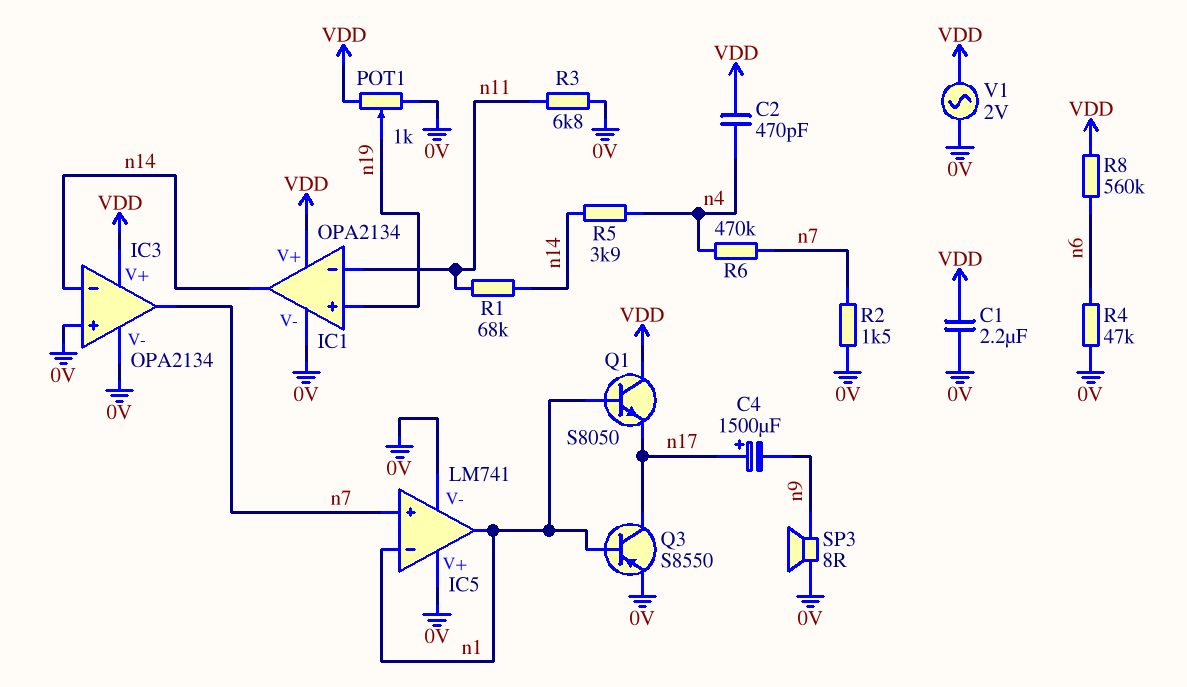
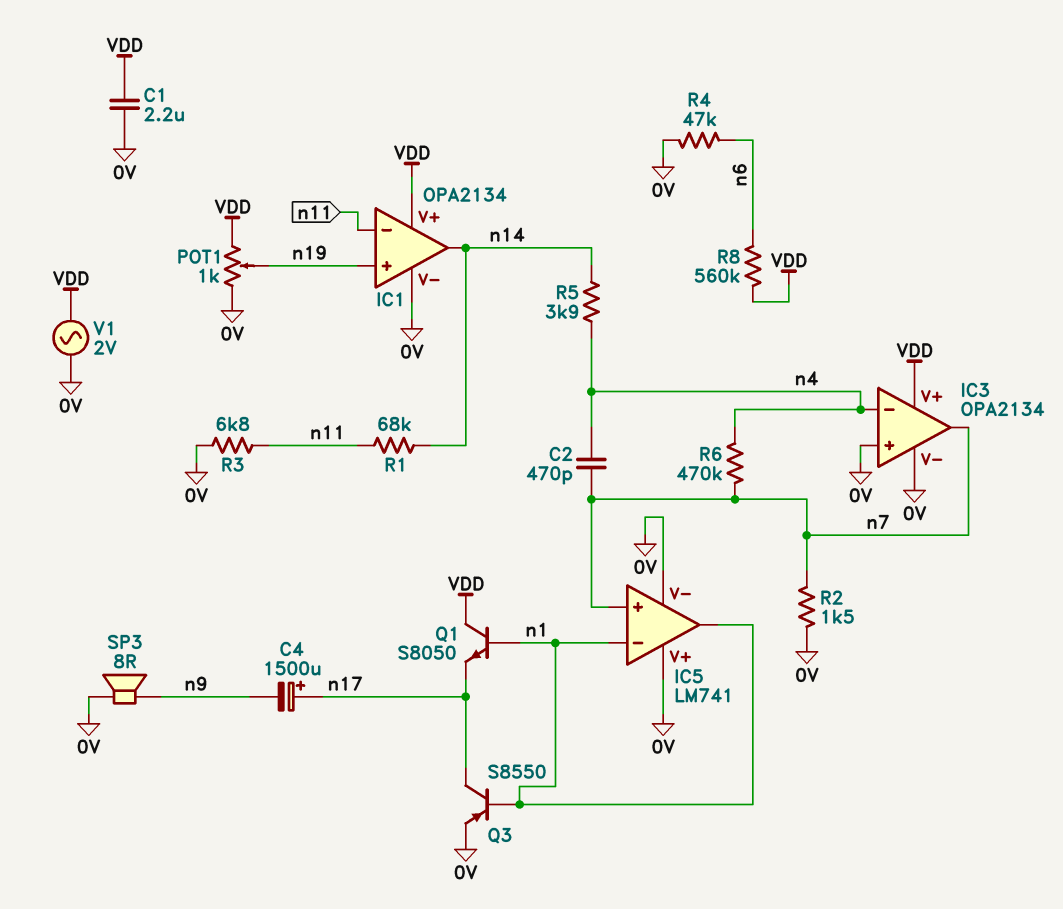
C2: 470pF (VDD, n4) -> 470pF (n4, n7)
IC3 pin in-: n14 -> n4

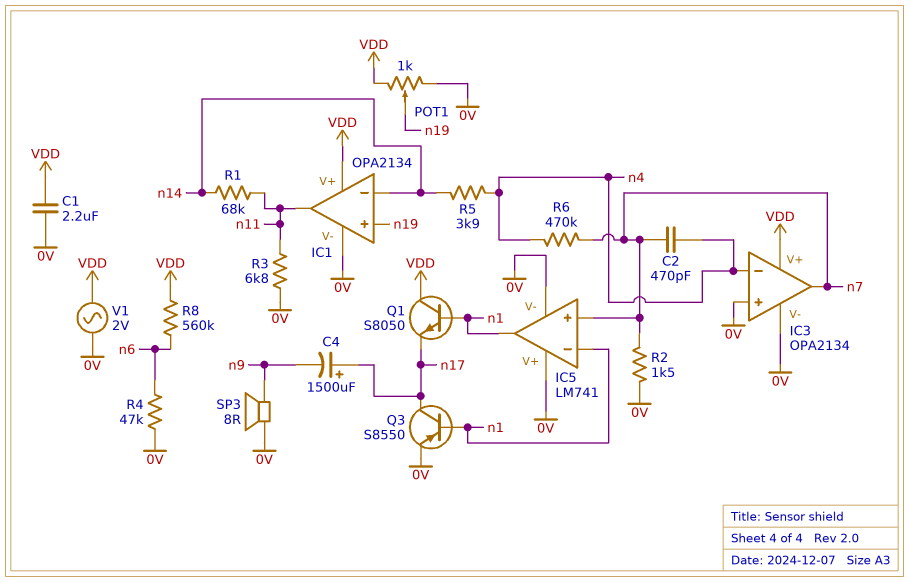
IC1 pin in-: n11 -> n14
IC1 pin out: n14 -> n11

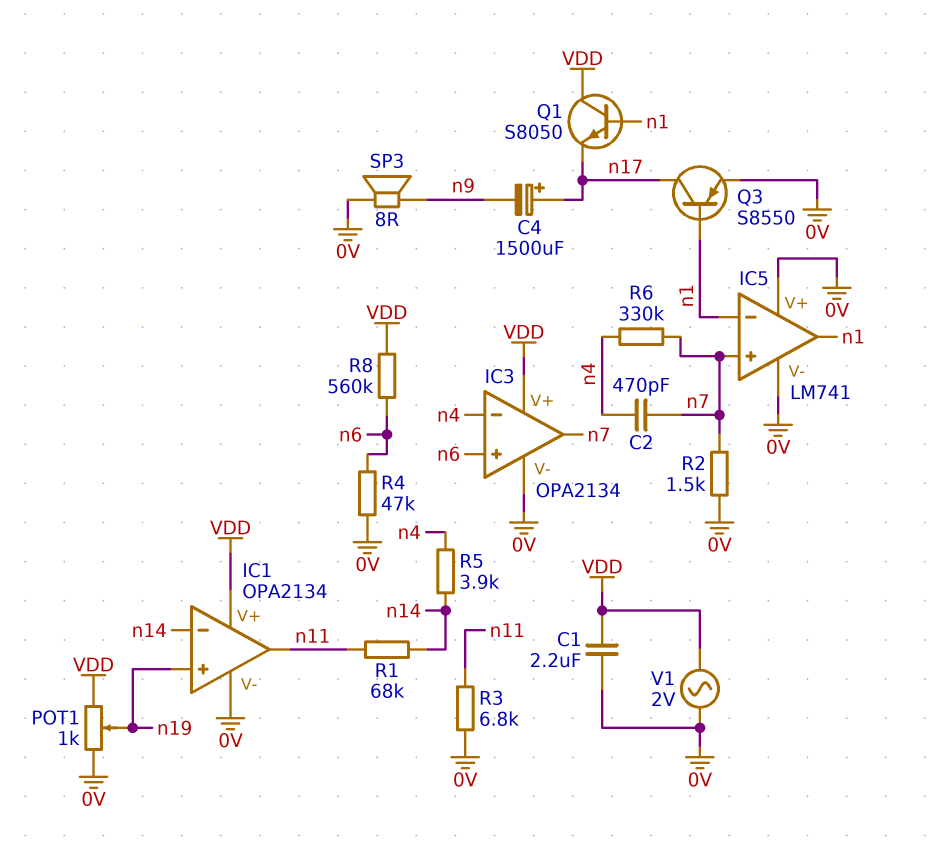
IC3 pin in+: 0V -> n6
R6: 470k (n4, n7) -> 330k (n4, n7)

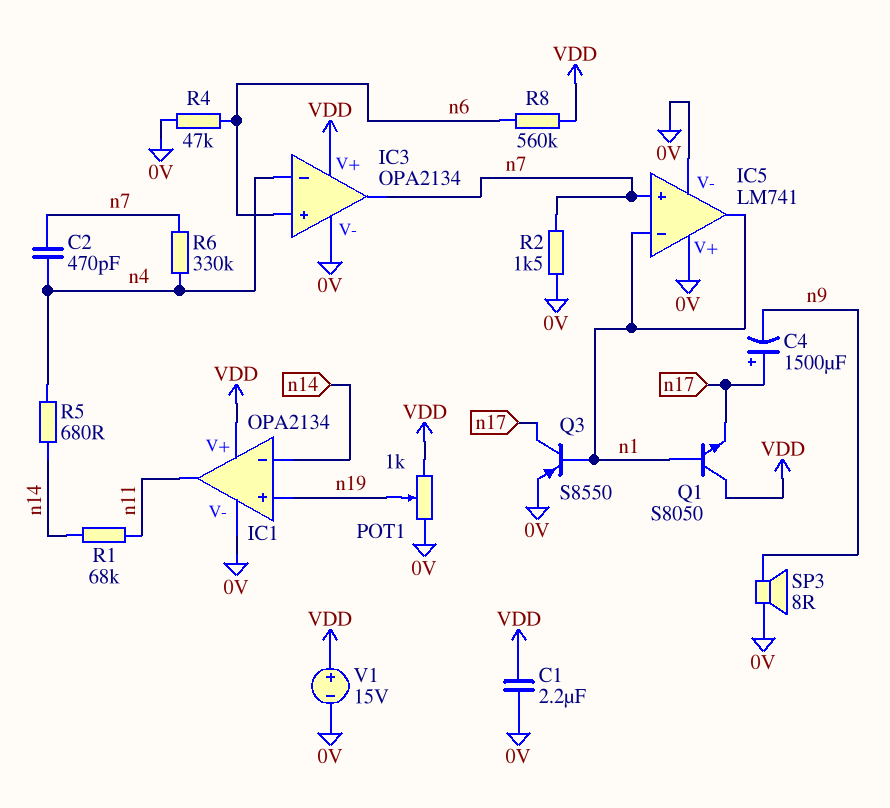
R3: 6.8k (0V, n11) -> none
R5: 3.9k (n4, n14) -> 680 (n4, n14)
V1: AC 2V (0V, VDD) -> 15V (plus VDD, minus 0V)

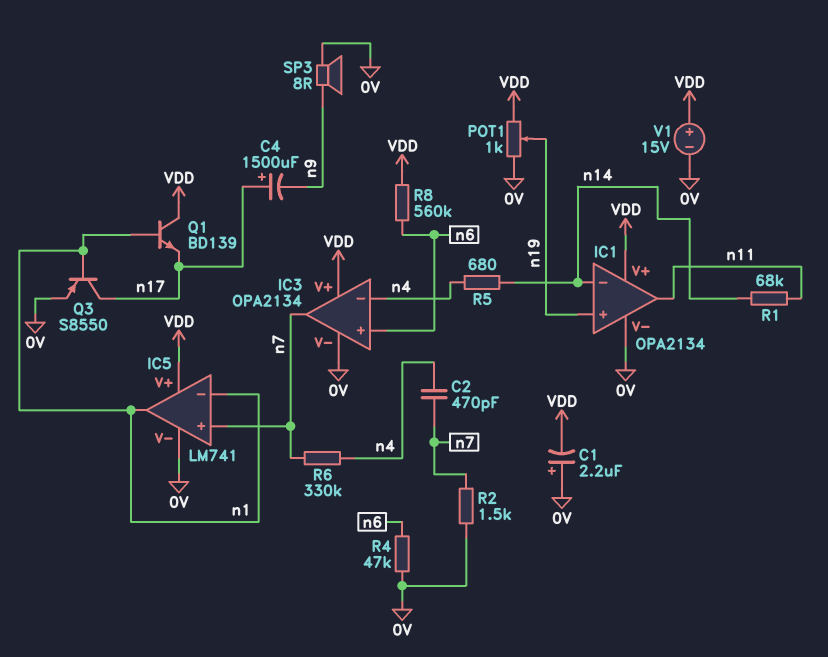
C1: 2.2uF (0V, VDD) -> 2.2uF (plus 0V, minus VDD)
IC5 pin V+: 0V -> VDD
Q1: NPN S8050 (B n1, C VDD, E n17) -> NPN BD139 (B n1, C VDD, E n17)

